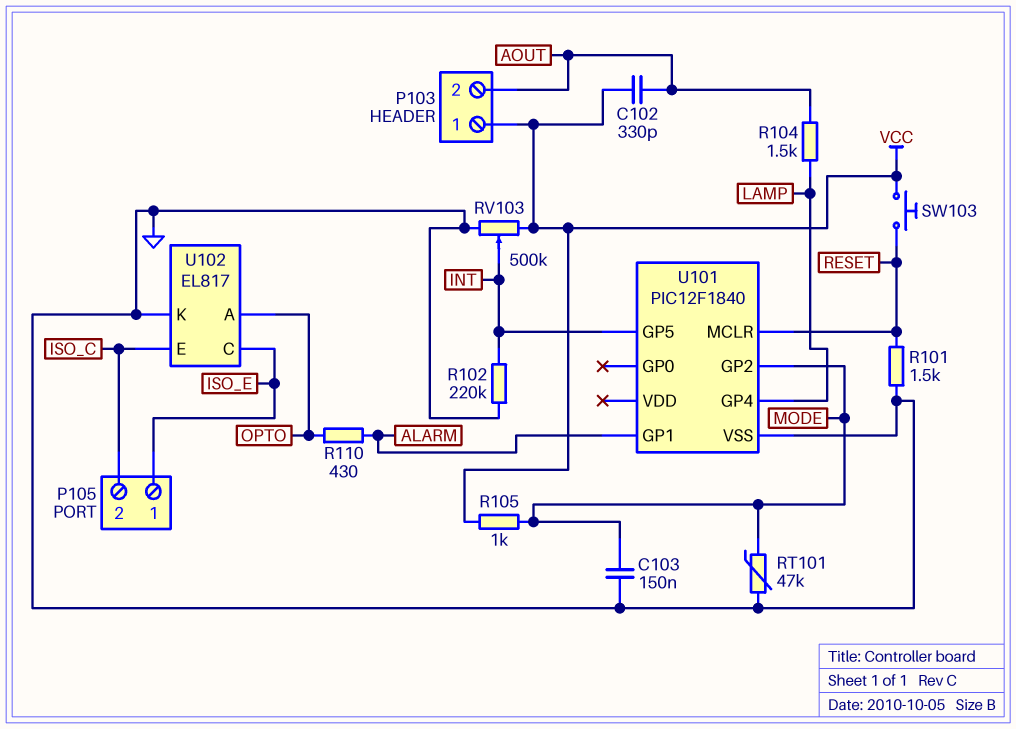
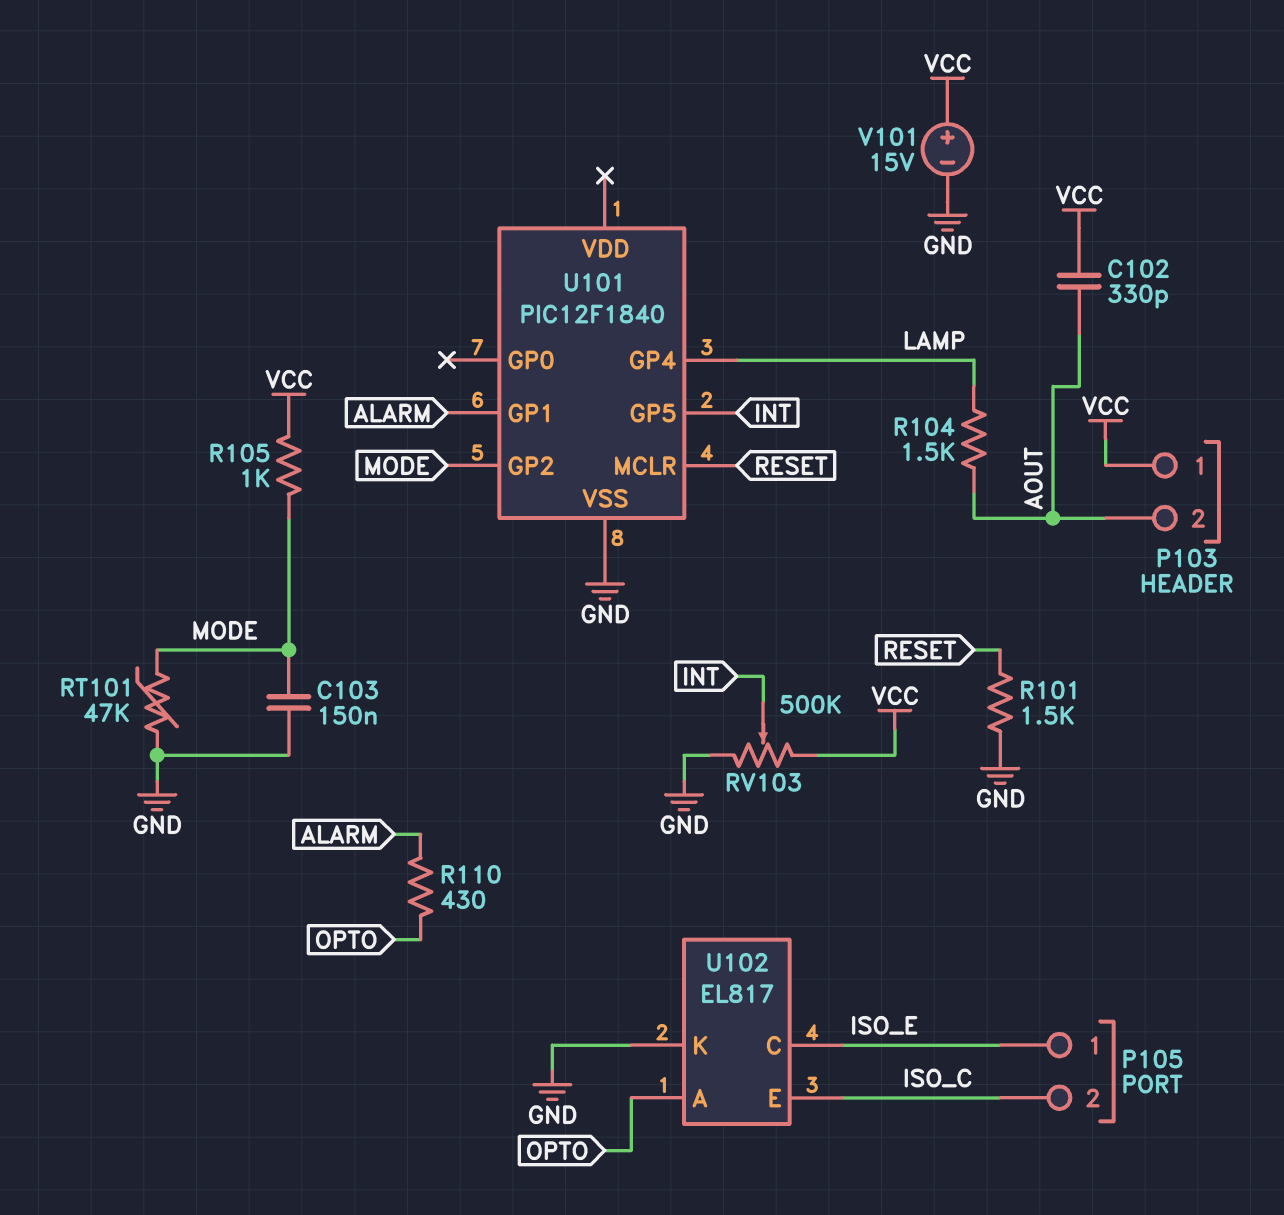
R102: 220k (GND, INT) -> none
SW103: button (RESET, VCC) -> none
V101: none -> 15V (plus VCC, minus GND)

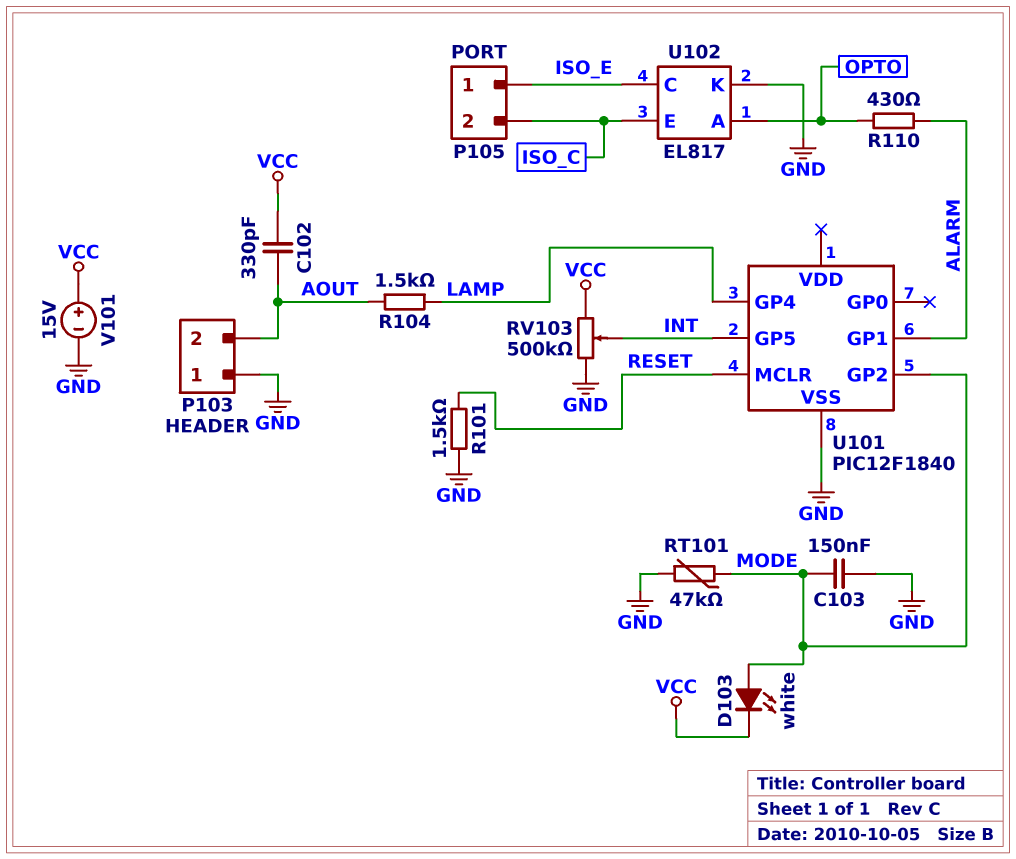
D103: none -> LED white (A MODE, K VCC)
P103 pin 1: VCC -> GND
R105: 1k (MODE, VCC) -> none

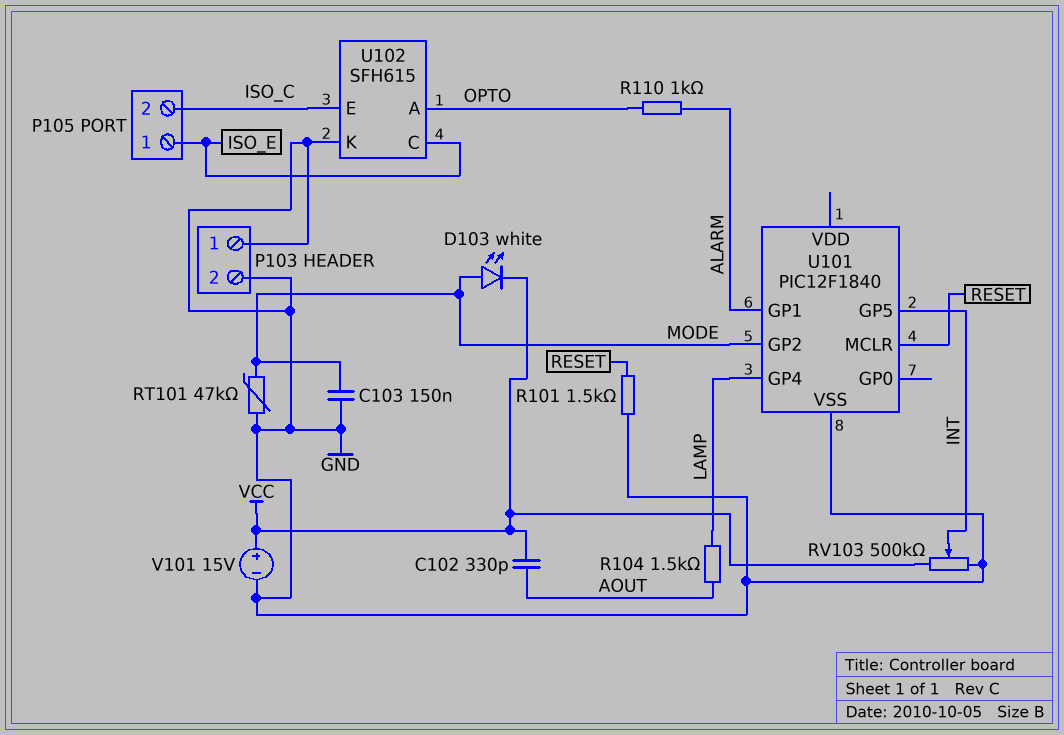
P103 pin 2: AOUT -> GND
R110: 430 (ALARM, OPTO) -> 1k (ALARM, OPTO)
U102: EL817 -> SFH615

